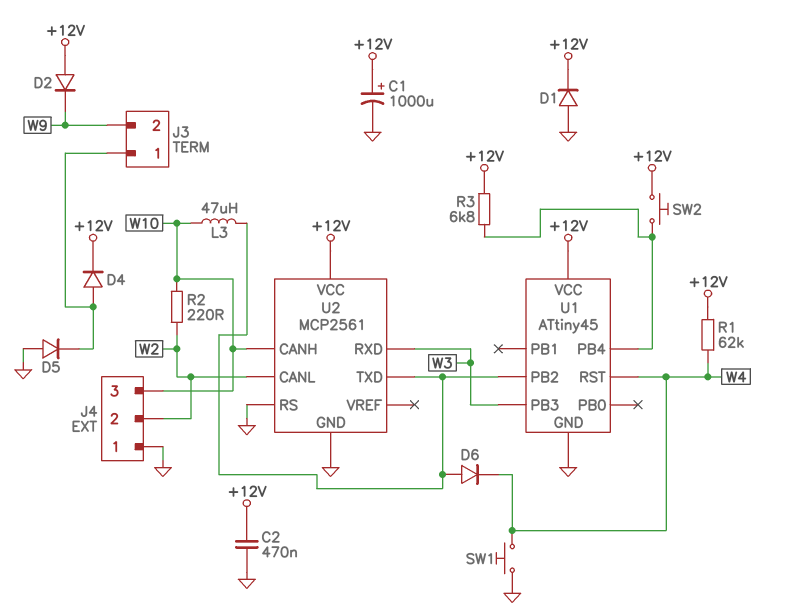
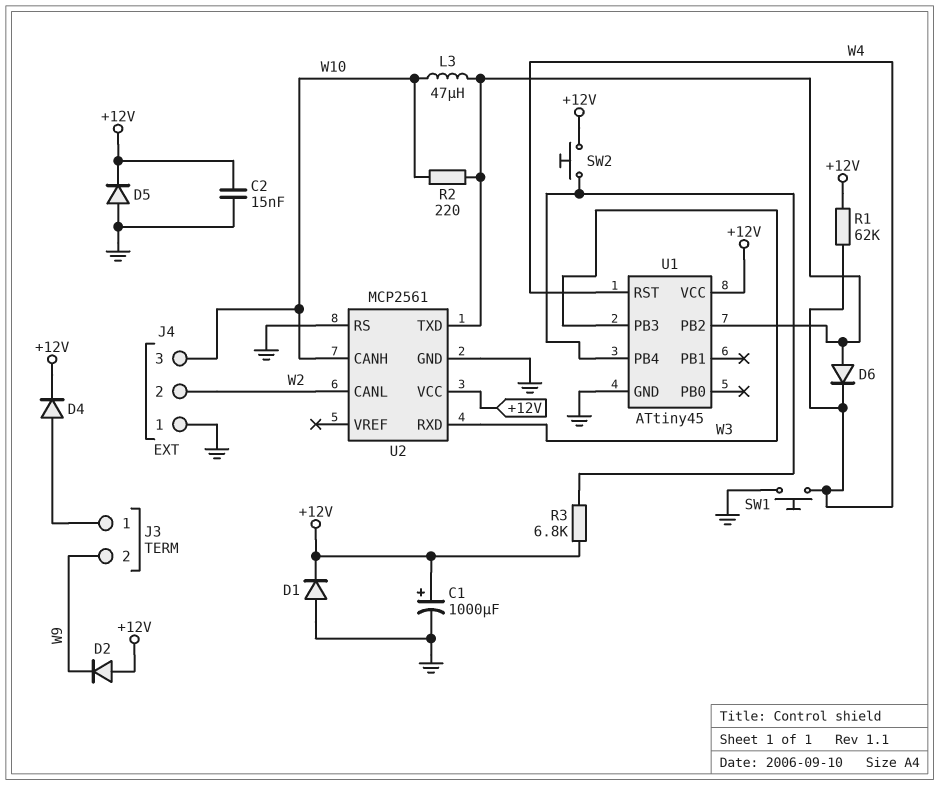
C2: 470nF (+12V, GND) -> 15nF (+12V, GND)
D5: diode (A GND, K J3/1) -> diode (A GND, K +12V)
R2: 220 (W2, W10) -> 220 (U1/PB2, W10)

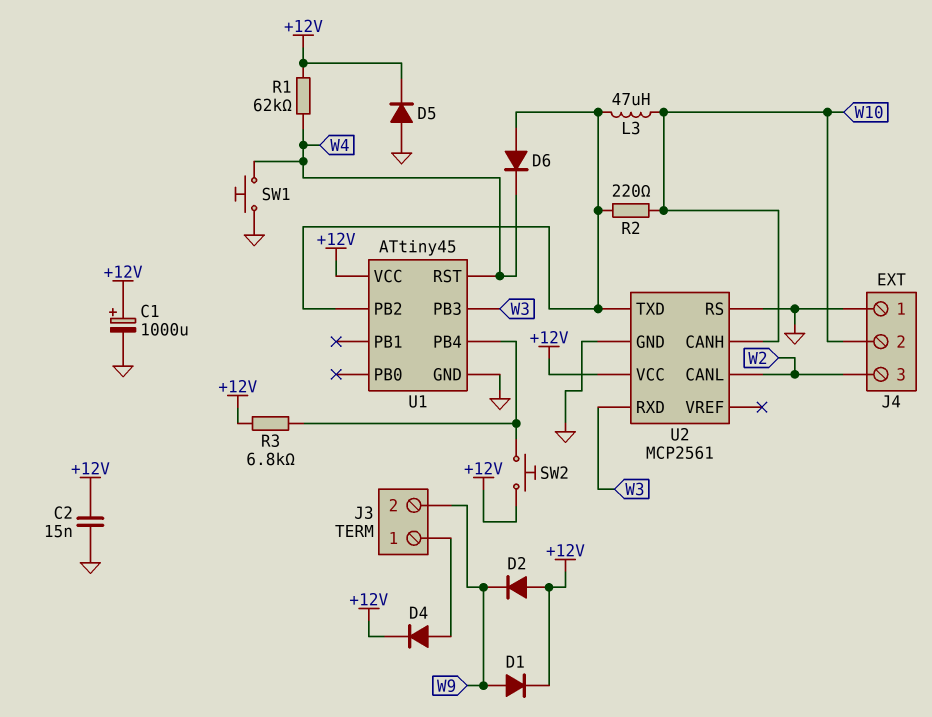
D1: diode (A GND, K +12V) -> diode (A W9, K +12V)
J4 pin 2: W2 -> W10
J4 pin 3: W10 -> W2

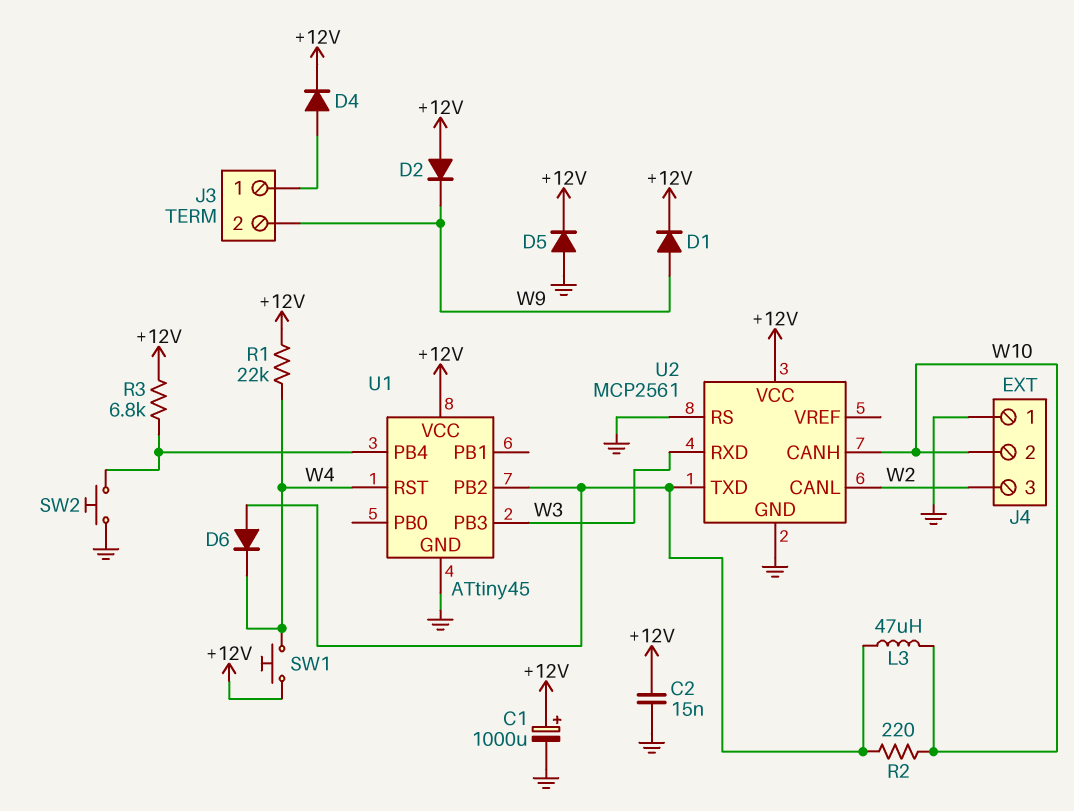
R1: 62k (+12V, W4) -> 22k (+12V, W4)
SW1: button (GND, W4) -> button (+12V, W4)
SW2: button (+12V, U1/PB4) -> button (GND, U1/PB4)

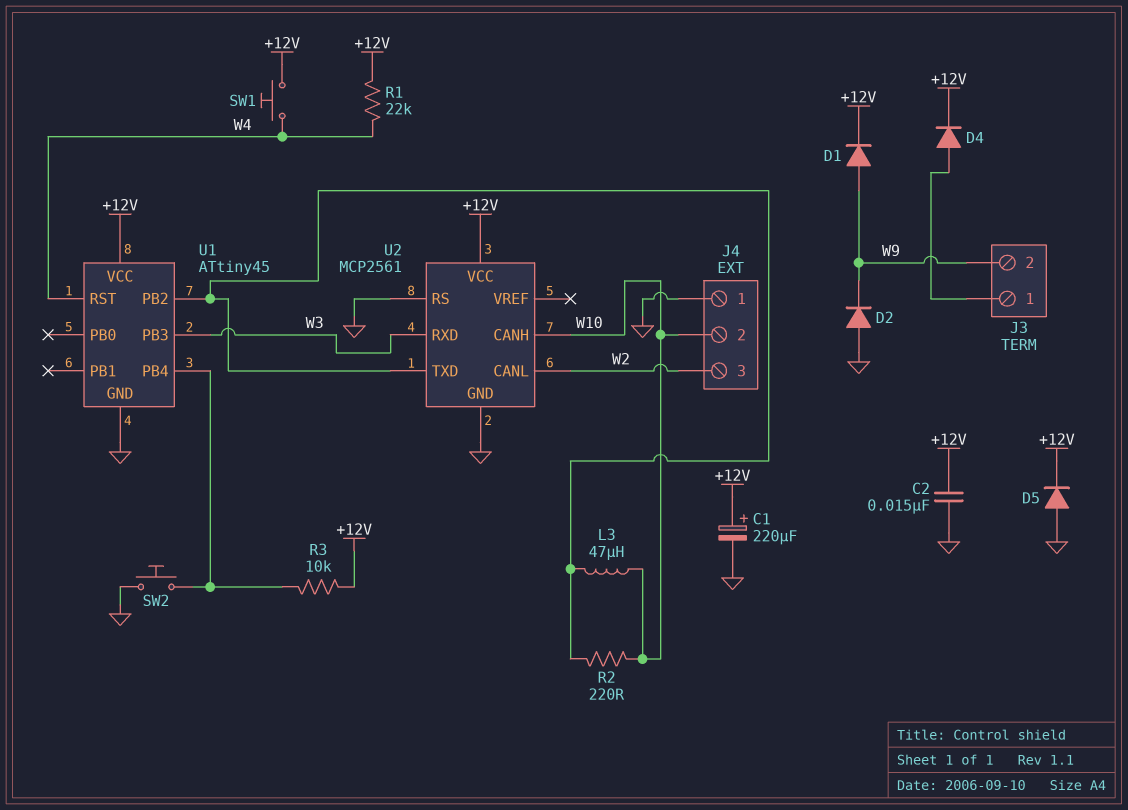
C1: 1000uF (plus +12V, minus GND) -> 220uF (plus +12V, minus GND)
D2: diode (A +12V, K W9) -> diode (A GND, K W9)
D6: diode (A U1/PB2, K W4) -> none
R3: 6.8k (+12V, U1/PB4) -> 10k (+12V, U1/PB4)

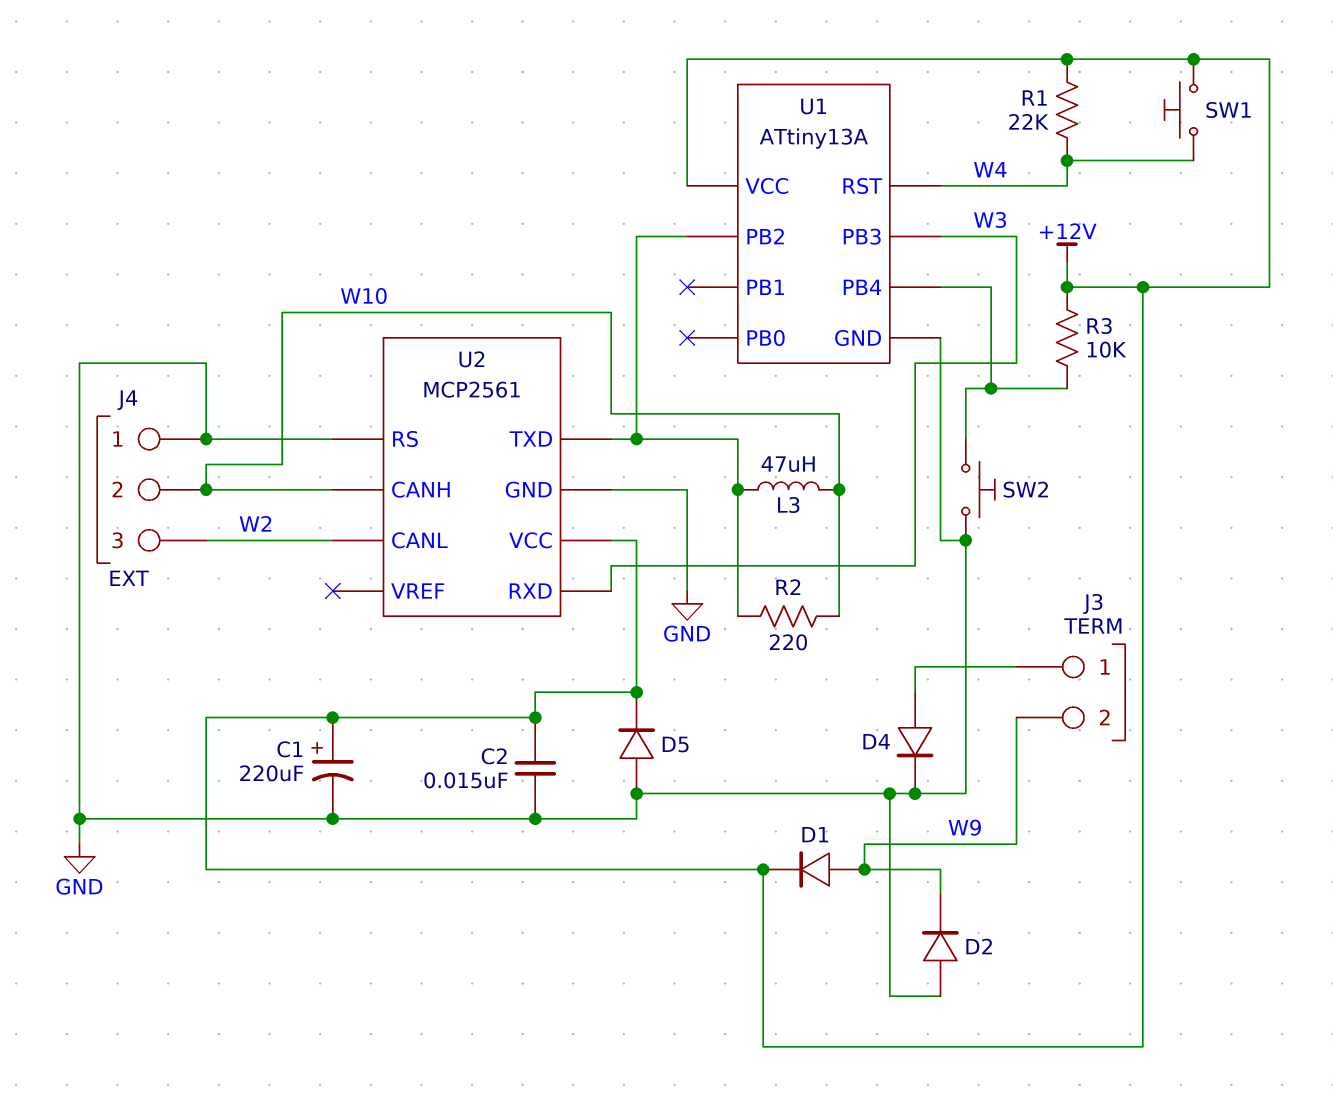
D4: diode (A J3/1, K +12V) -> diode (A J3/1, K GND)
U1: ATtiny45 -> ATtiny13A

